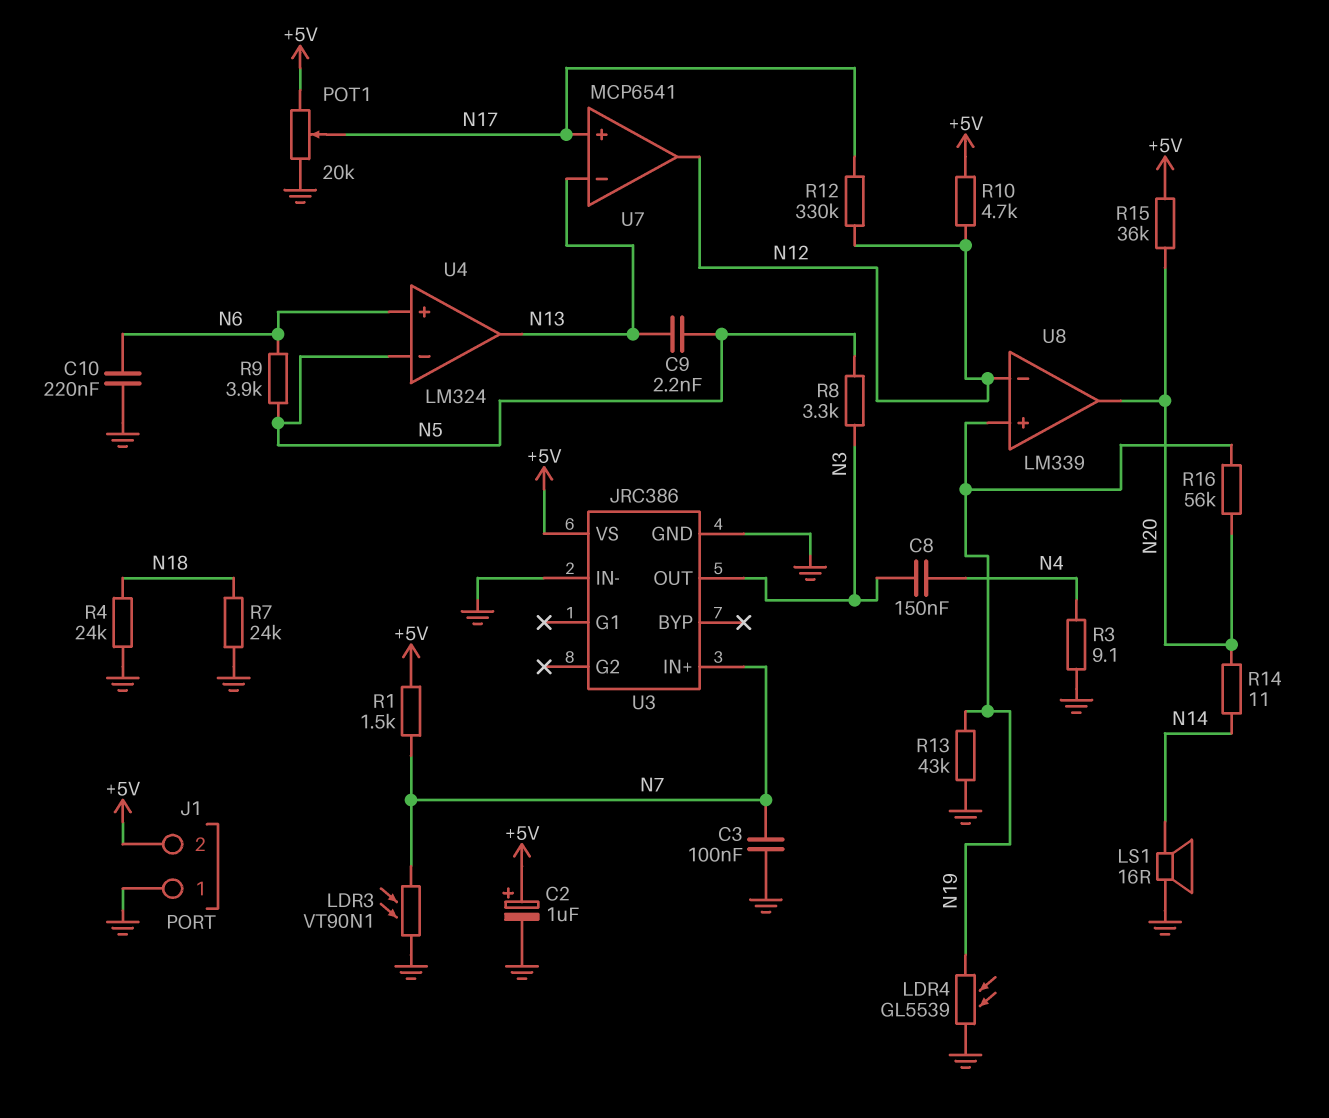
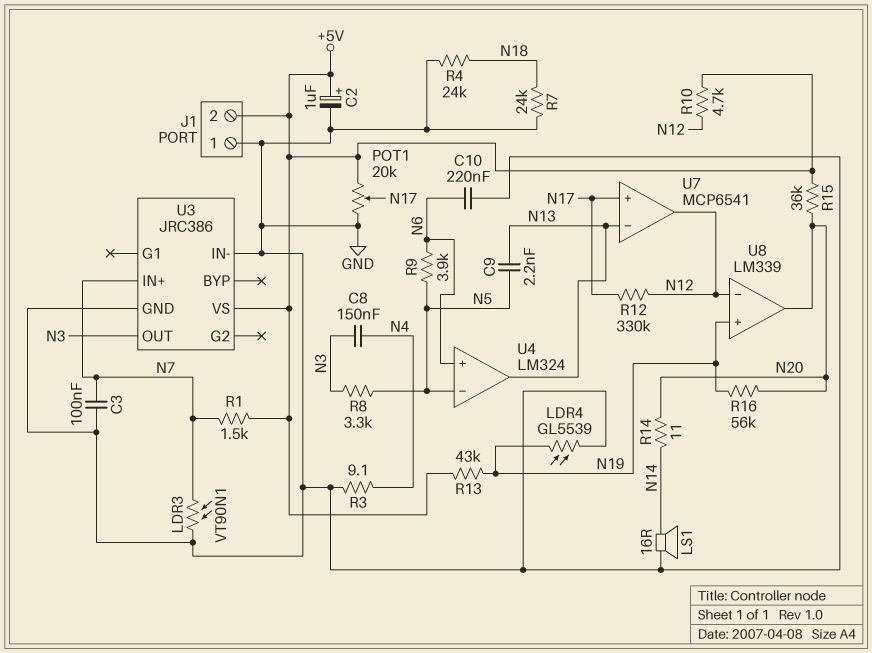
R13: 43k (GND, N19) -> 43k (+5V, N19)

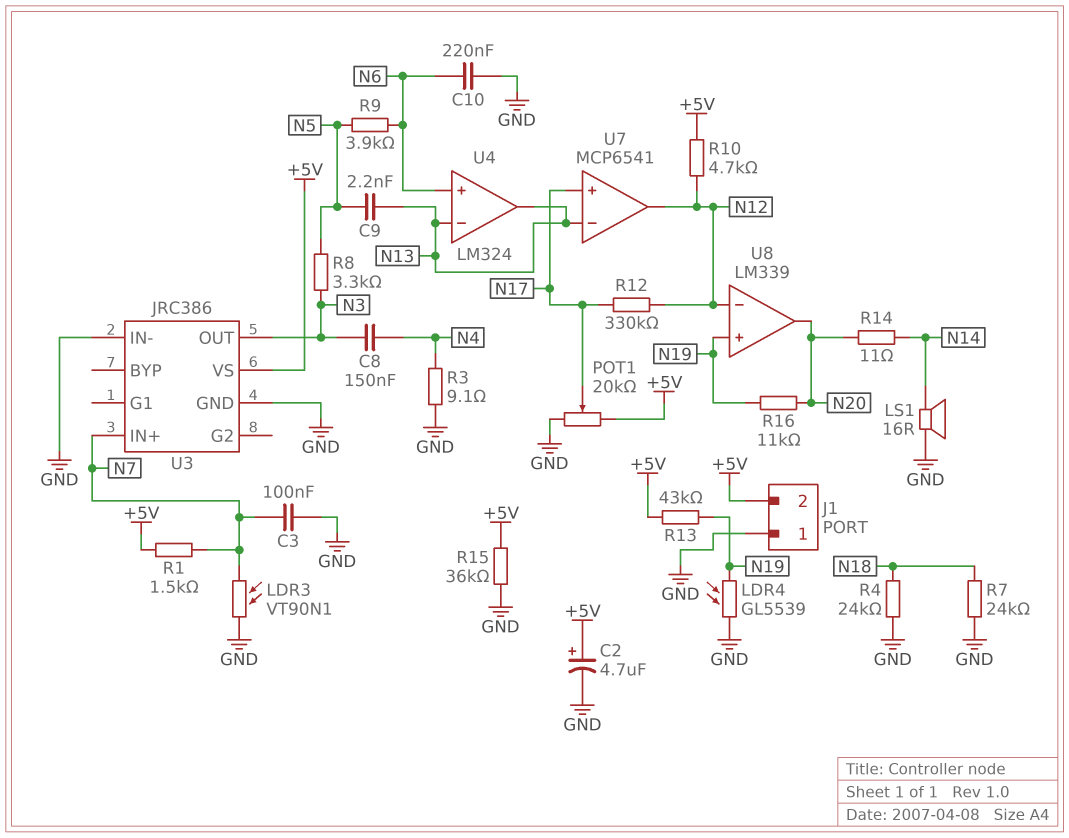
C2: 1uF (plus +5V, minus GND) -> 4.7uF (plus +5V, minus GND)
R15: 36k (+5V, N20) -> 36k (+5V, GND)
R16: 56k (N19, N20) -> 11k (N19, N20)
U4 pin in-: N5 -> N13

